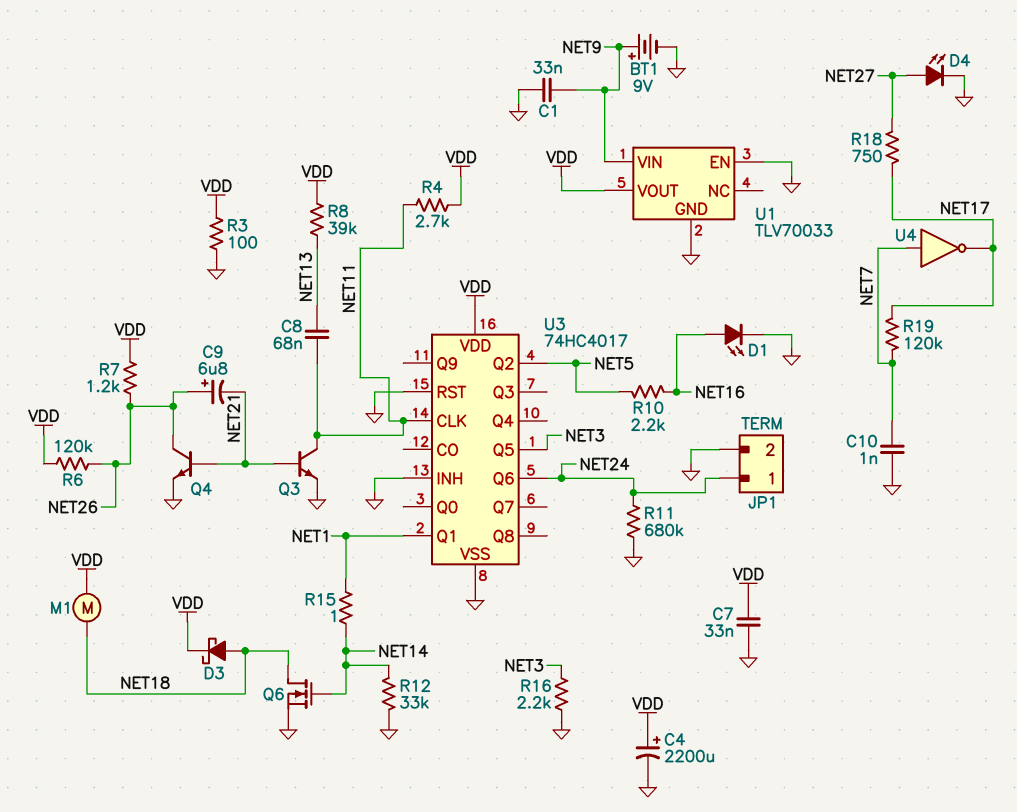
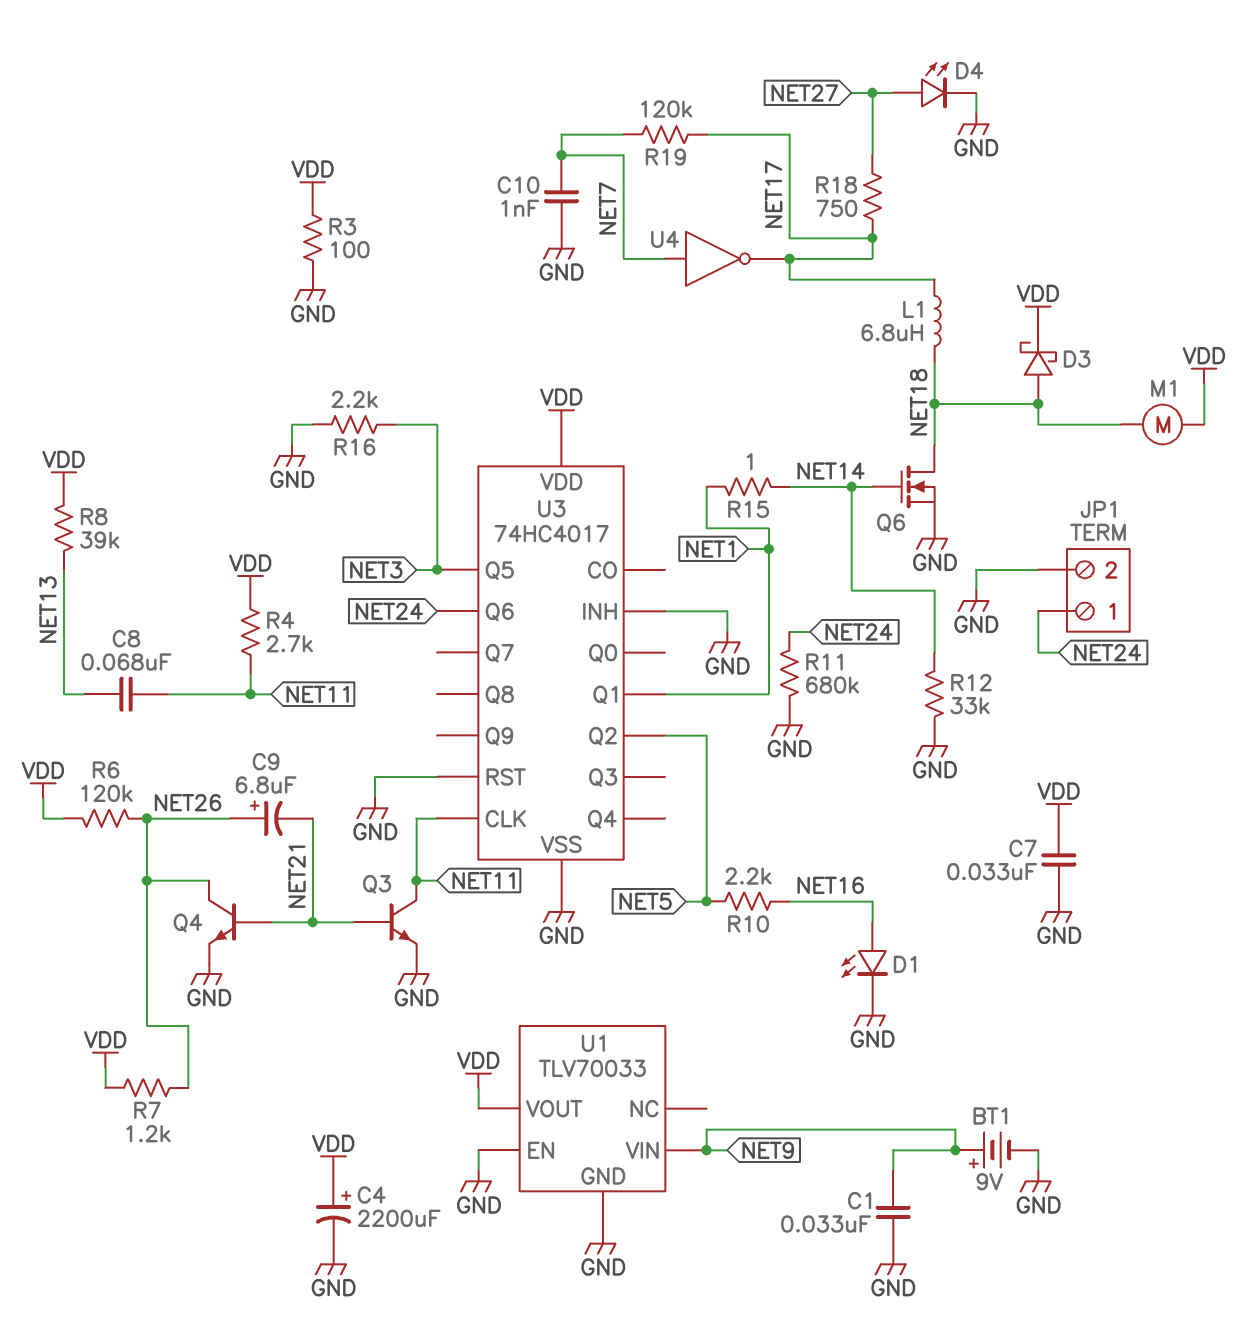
L1: none -> 6.8uH (NET17, NET18)

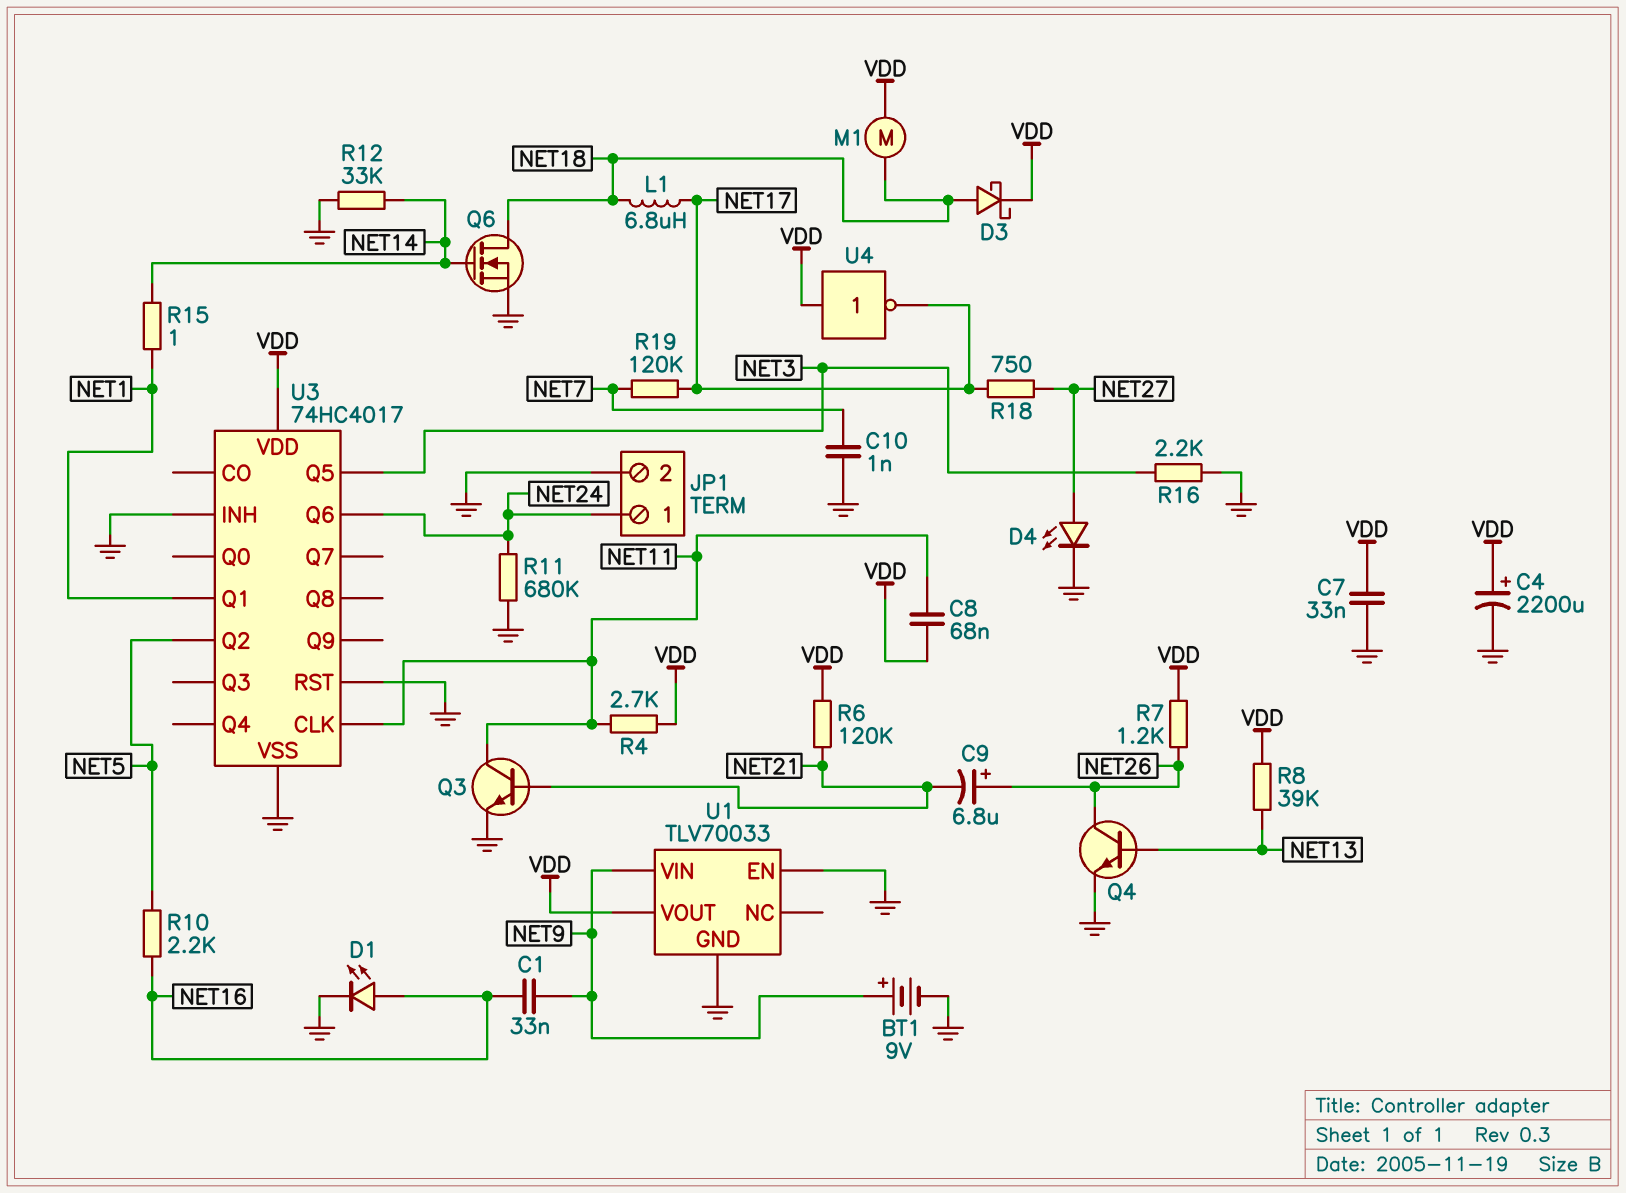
C1: 33nF (GND, NET9) -> 33nF (NET9, NET16)
C8: 68nF (NET11, NET13) -> 68nF (NET11, VDD)
Q4: NPN (B NET21, C NET26, E GND) -> NPN (B NET13, C NET26, E GND)
R3: 100 (GND, VDD) -> none
R6: 120k (NET26, VDD) -> 120k (NET21, VDD)
U4: NOT (in NET7, out NET17) -> NOT (in VDD, out NET17)

